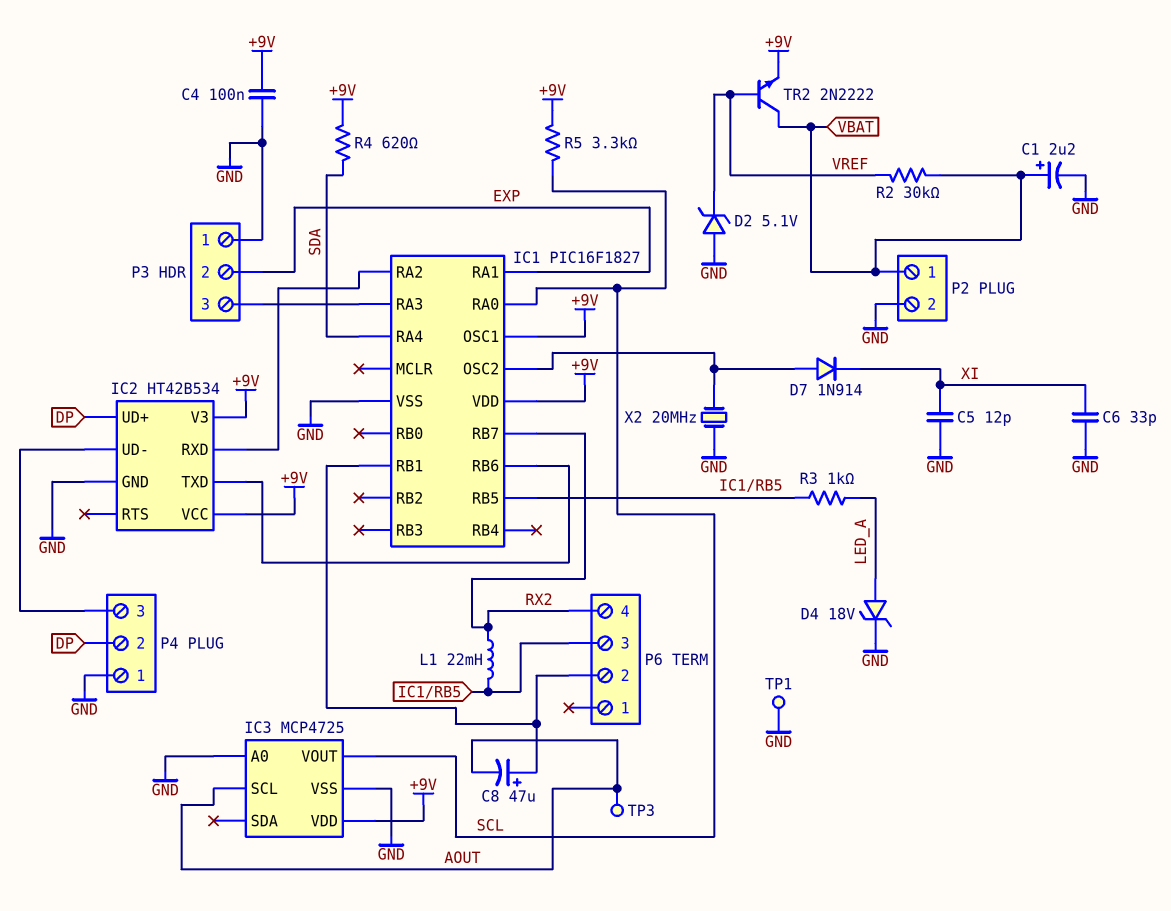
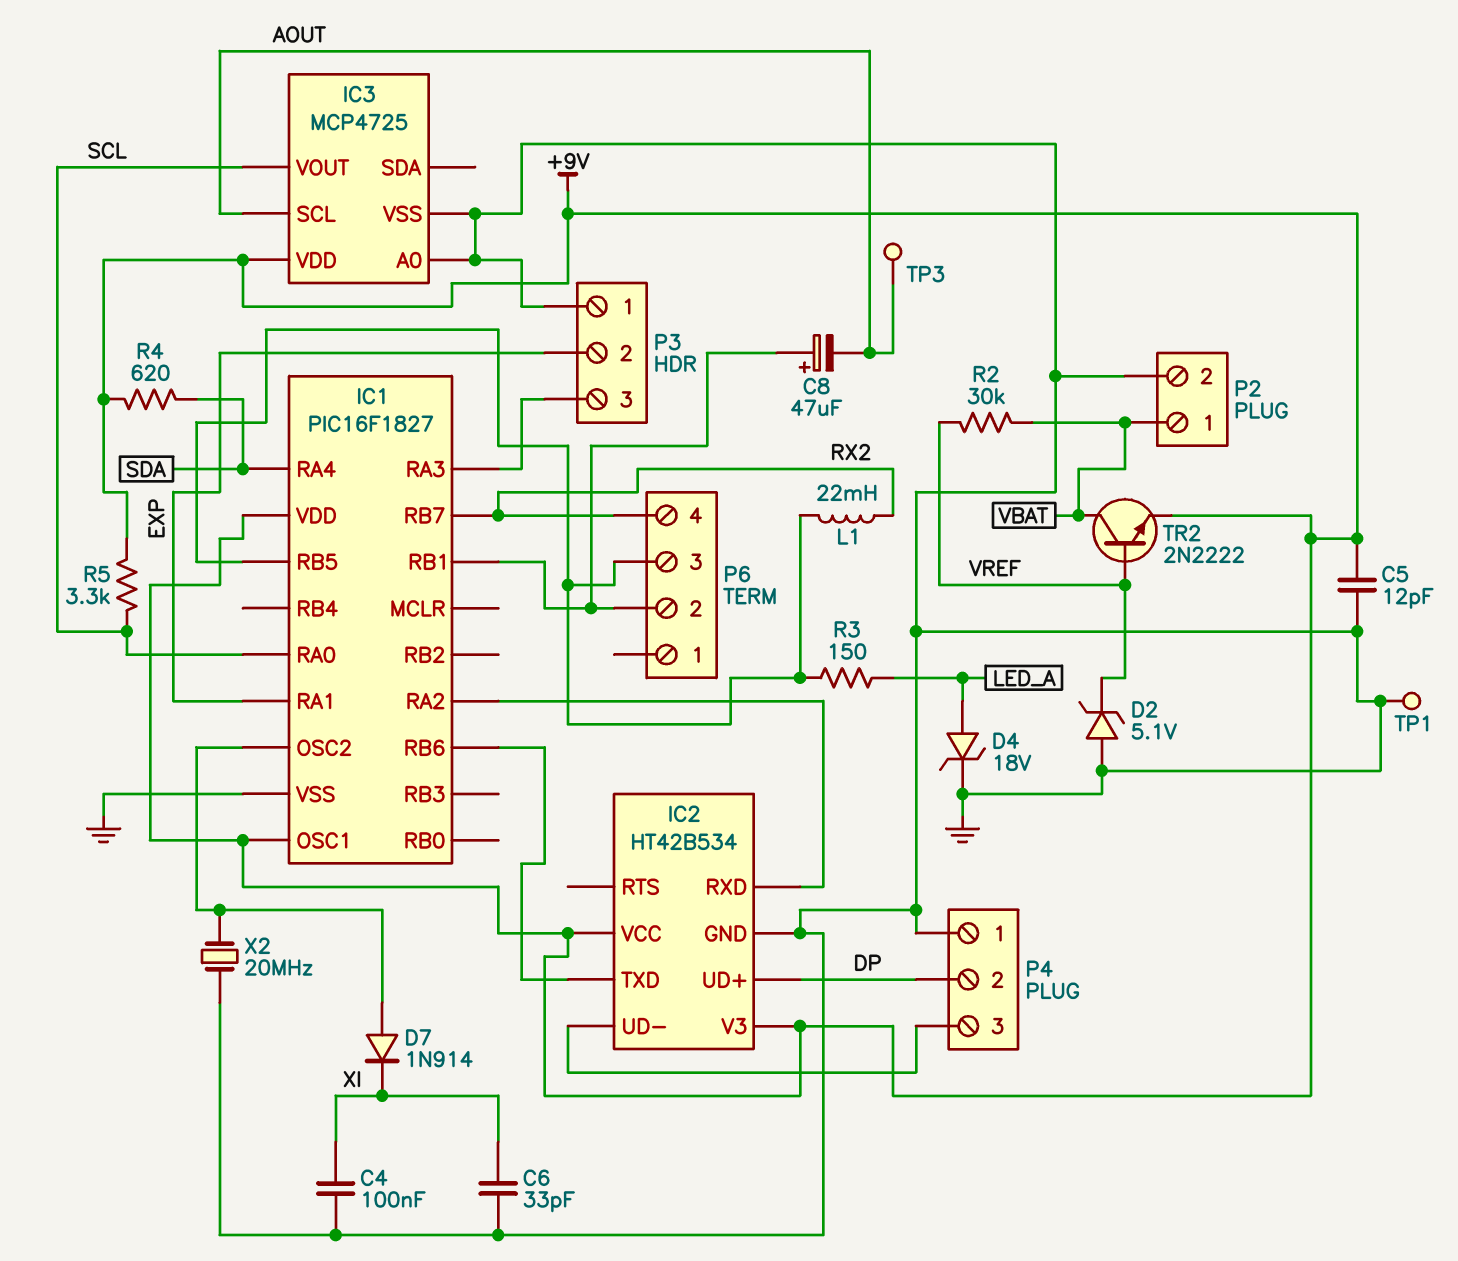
C1: 2.2uF (plus VBAT, minus GND) -> none
C4: 100nF (+9V, GND) -> 100nF (GND, XI)
C5: 12pF (GND, XI) -> 12pF (+9V, GND)
R3: 1k (IC1/RB5, LED_A) -> 150 (IC1/RB5, LED_A)

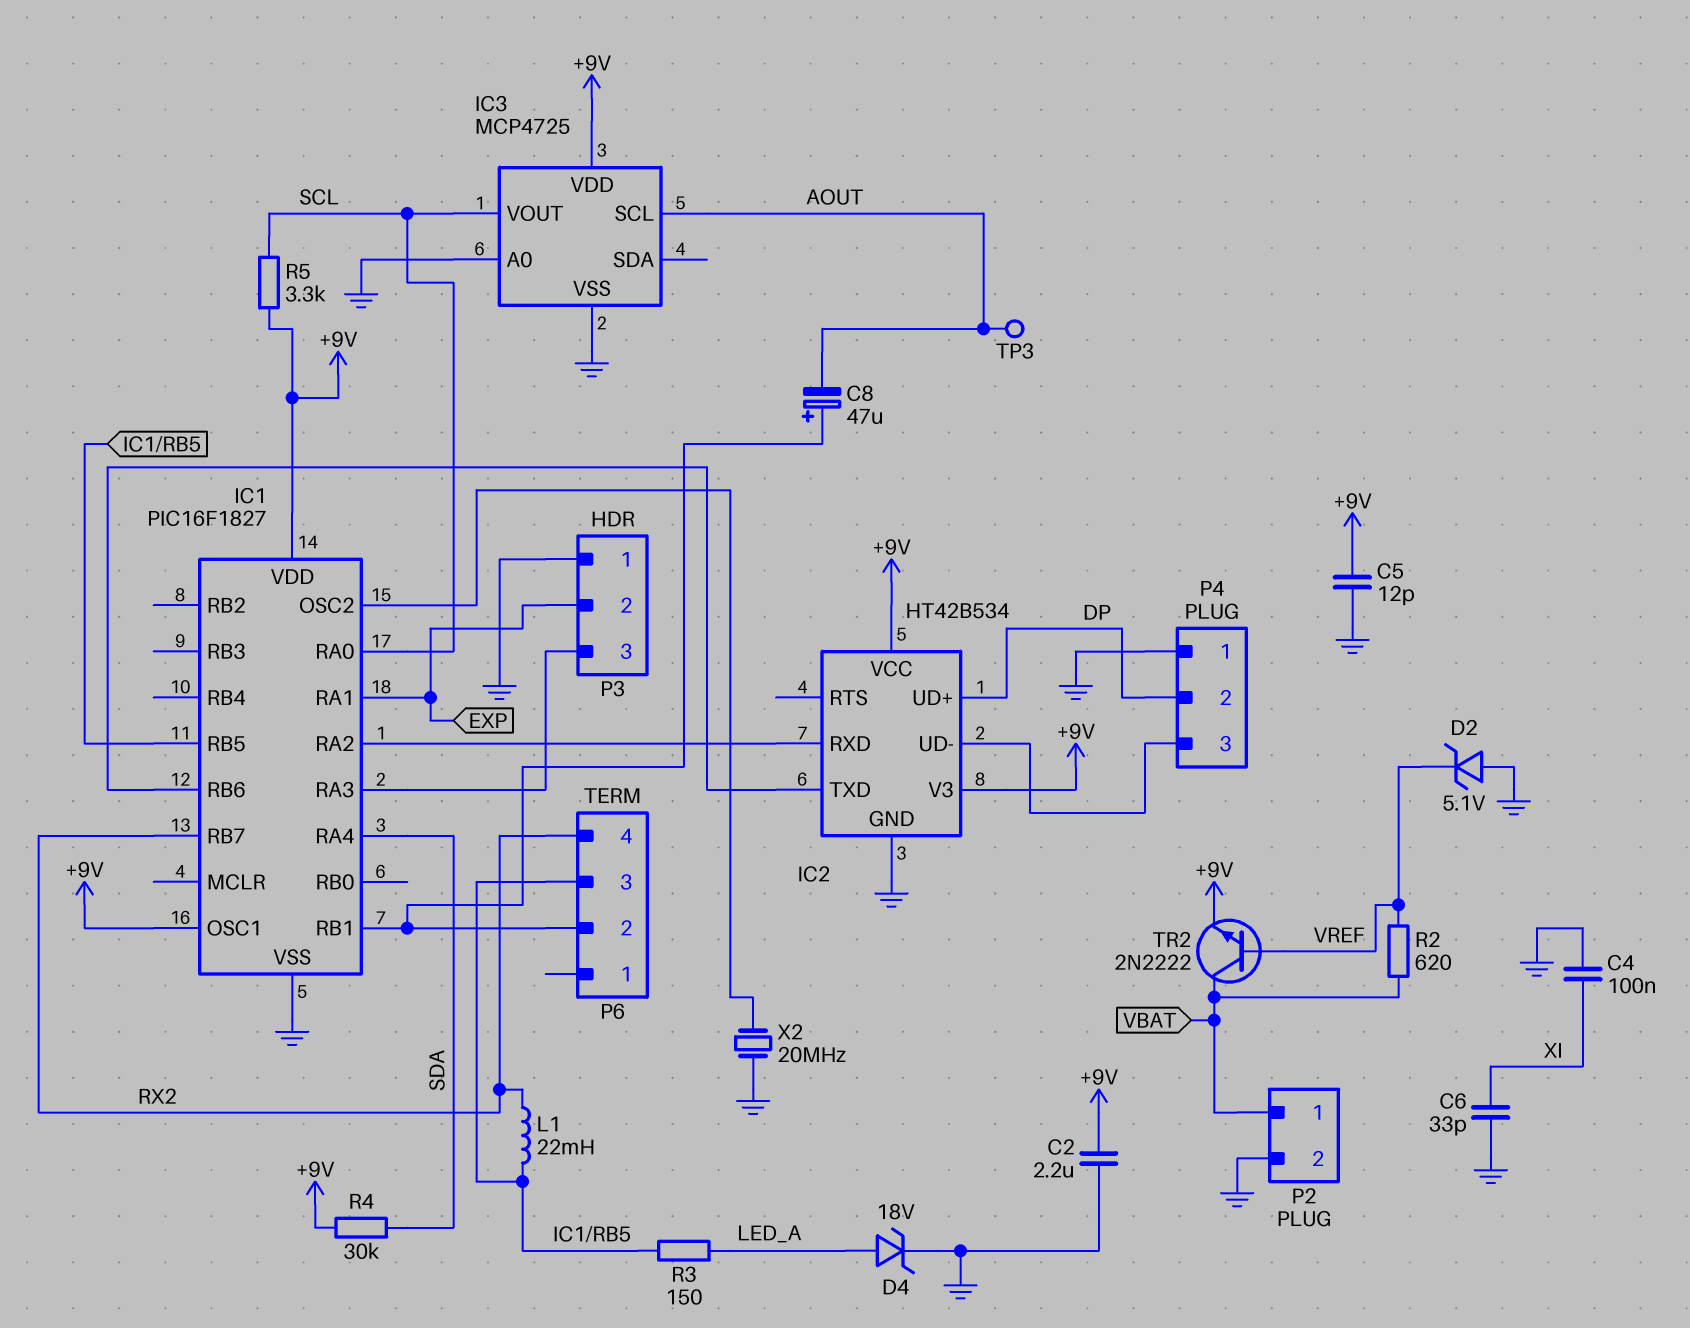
C2: none -> 2.2uF (+9V, GND)
D7: diode 1N914 (A IC1/OSC2, K XI) -> none
R2: 30k (VBAT, VREF) -> 620 (VBAT, VREF)
R4: 620 (+9V, SDA) -> 30k (+9V, SDA)
TP1: test point (GND) -> none

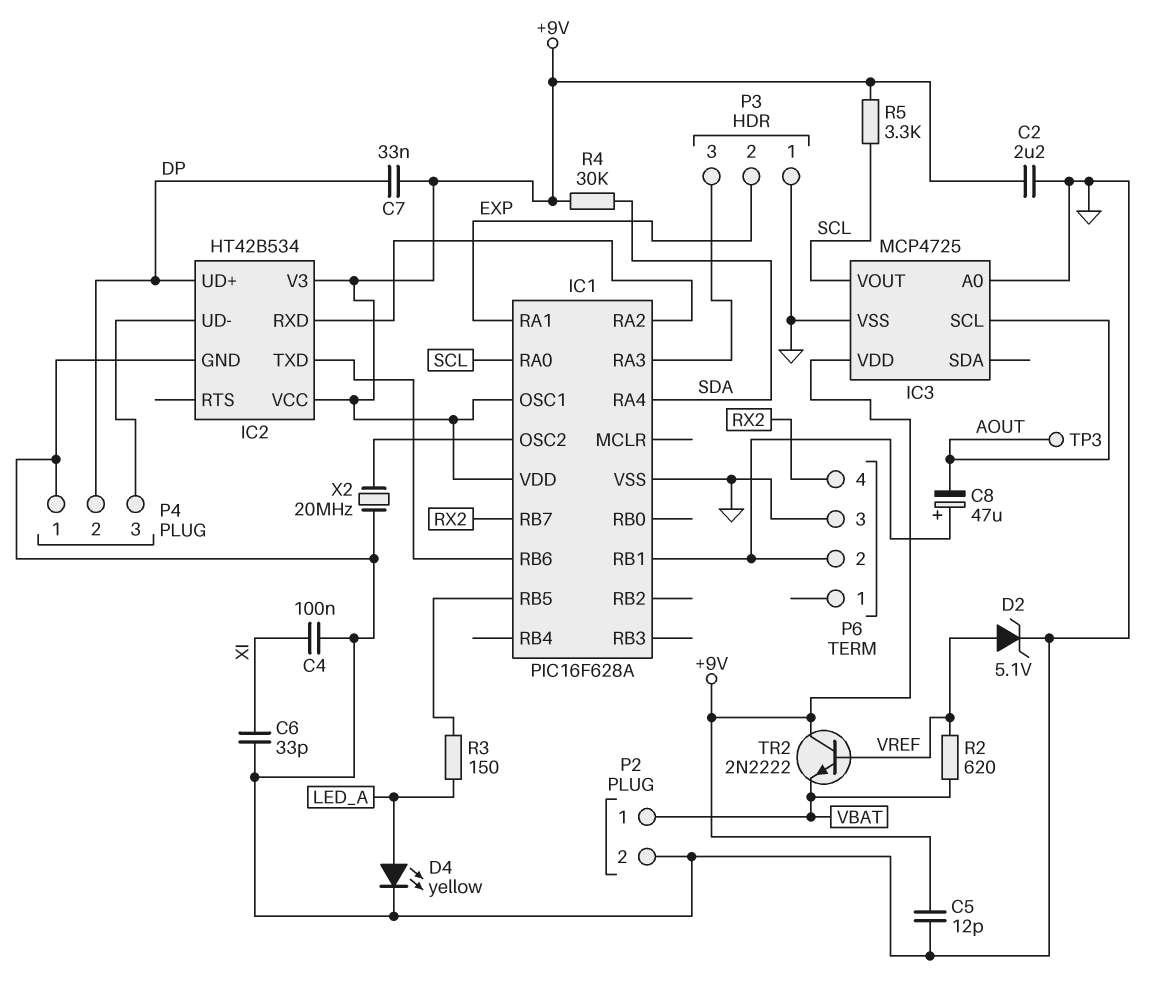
C7: none -> 33nF (+9V, DP)
D2: zener 5.1V (A GND, K VREF) -> zener 5.1V (A VREF, K GND)
D4: zener 18V (A LED_A, K GND) -> LED yellow (A LED_A, K GND)
IC1: PIC16F1827 -> PIC16F628A
L1: 22mH (IC1/RB5, RX2) -> none
P6 pin 3: IC1/RB5 -> GND
TR2: NPN 2N2222 (B VREF, C VBAT, E +9V) -> NPN 2N2222 (B VREF, C +9V, E VBAT)

